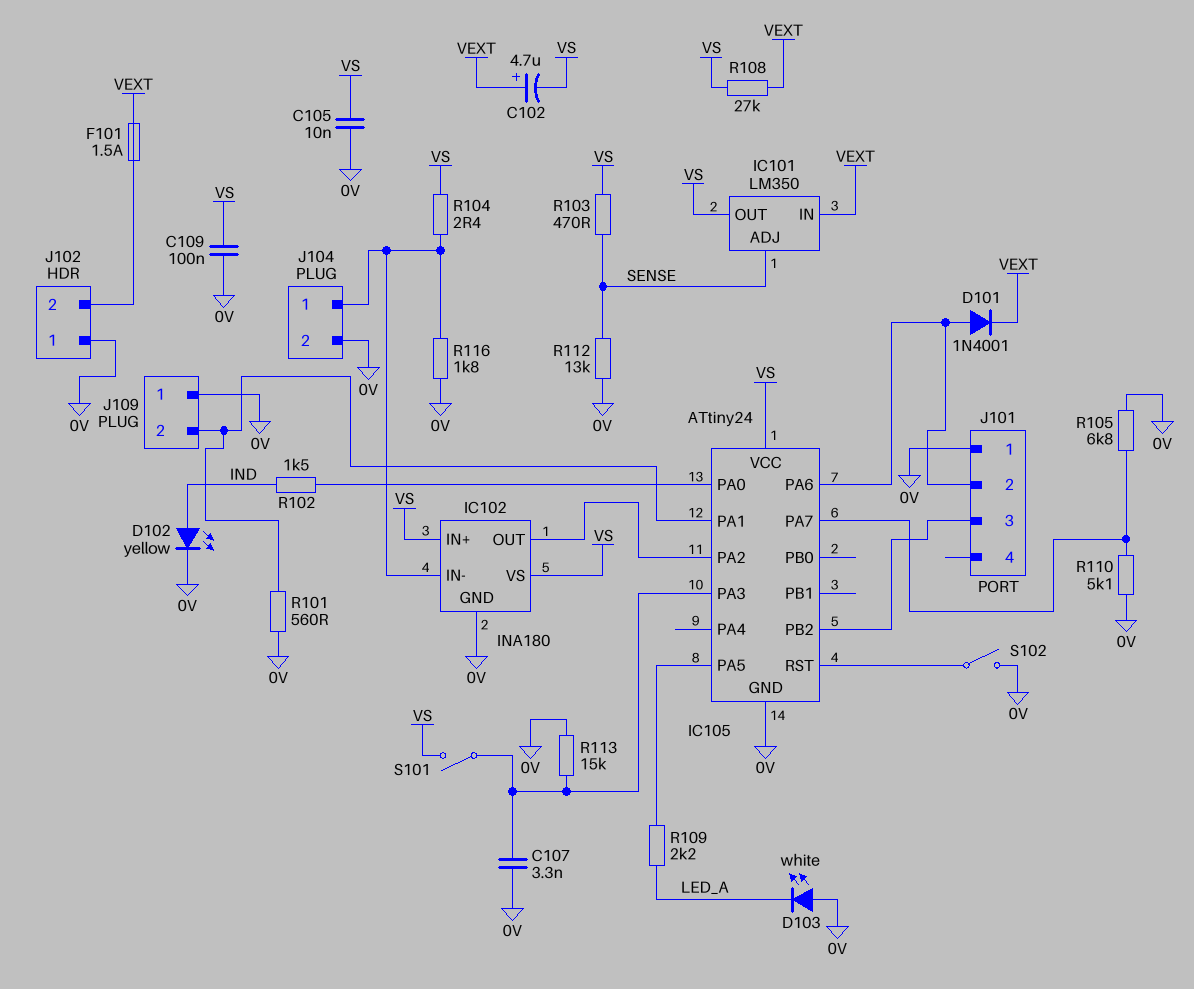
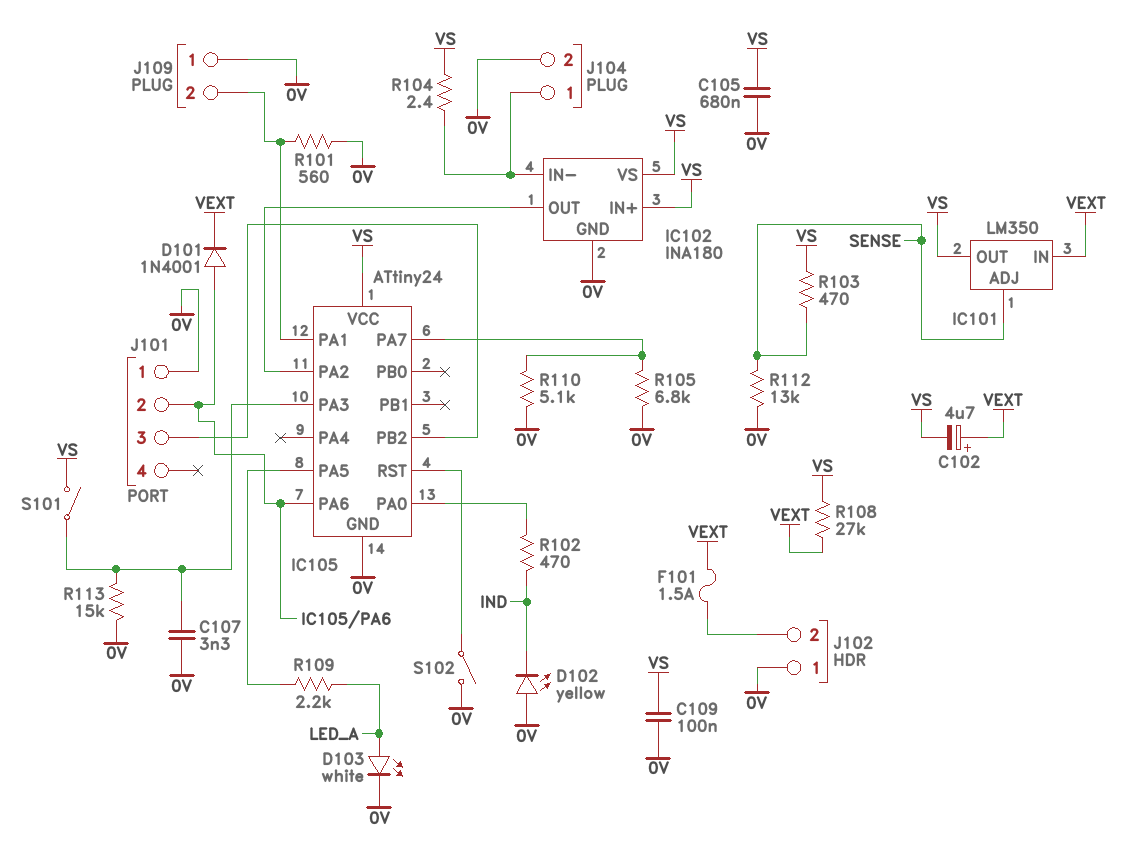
C105: 10nF (0V, VS) -> 680nF (0V, VS)
D102: LED yellow (A IND, K 0V) -> LED yellow (A 0V, K IND)
D103: LED white (A 0V, K LED_A) -> LED white (A LED_A, K 0V)
R102: 1.5k (IC105/PA0, IND) -> 470 (IC105/PA0, IND)
R116: 1.8k (0V, IC102/IN-) -> none

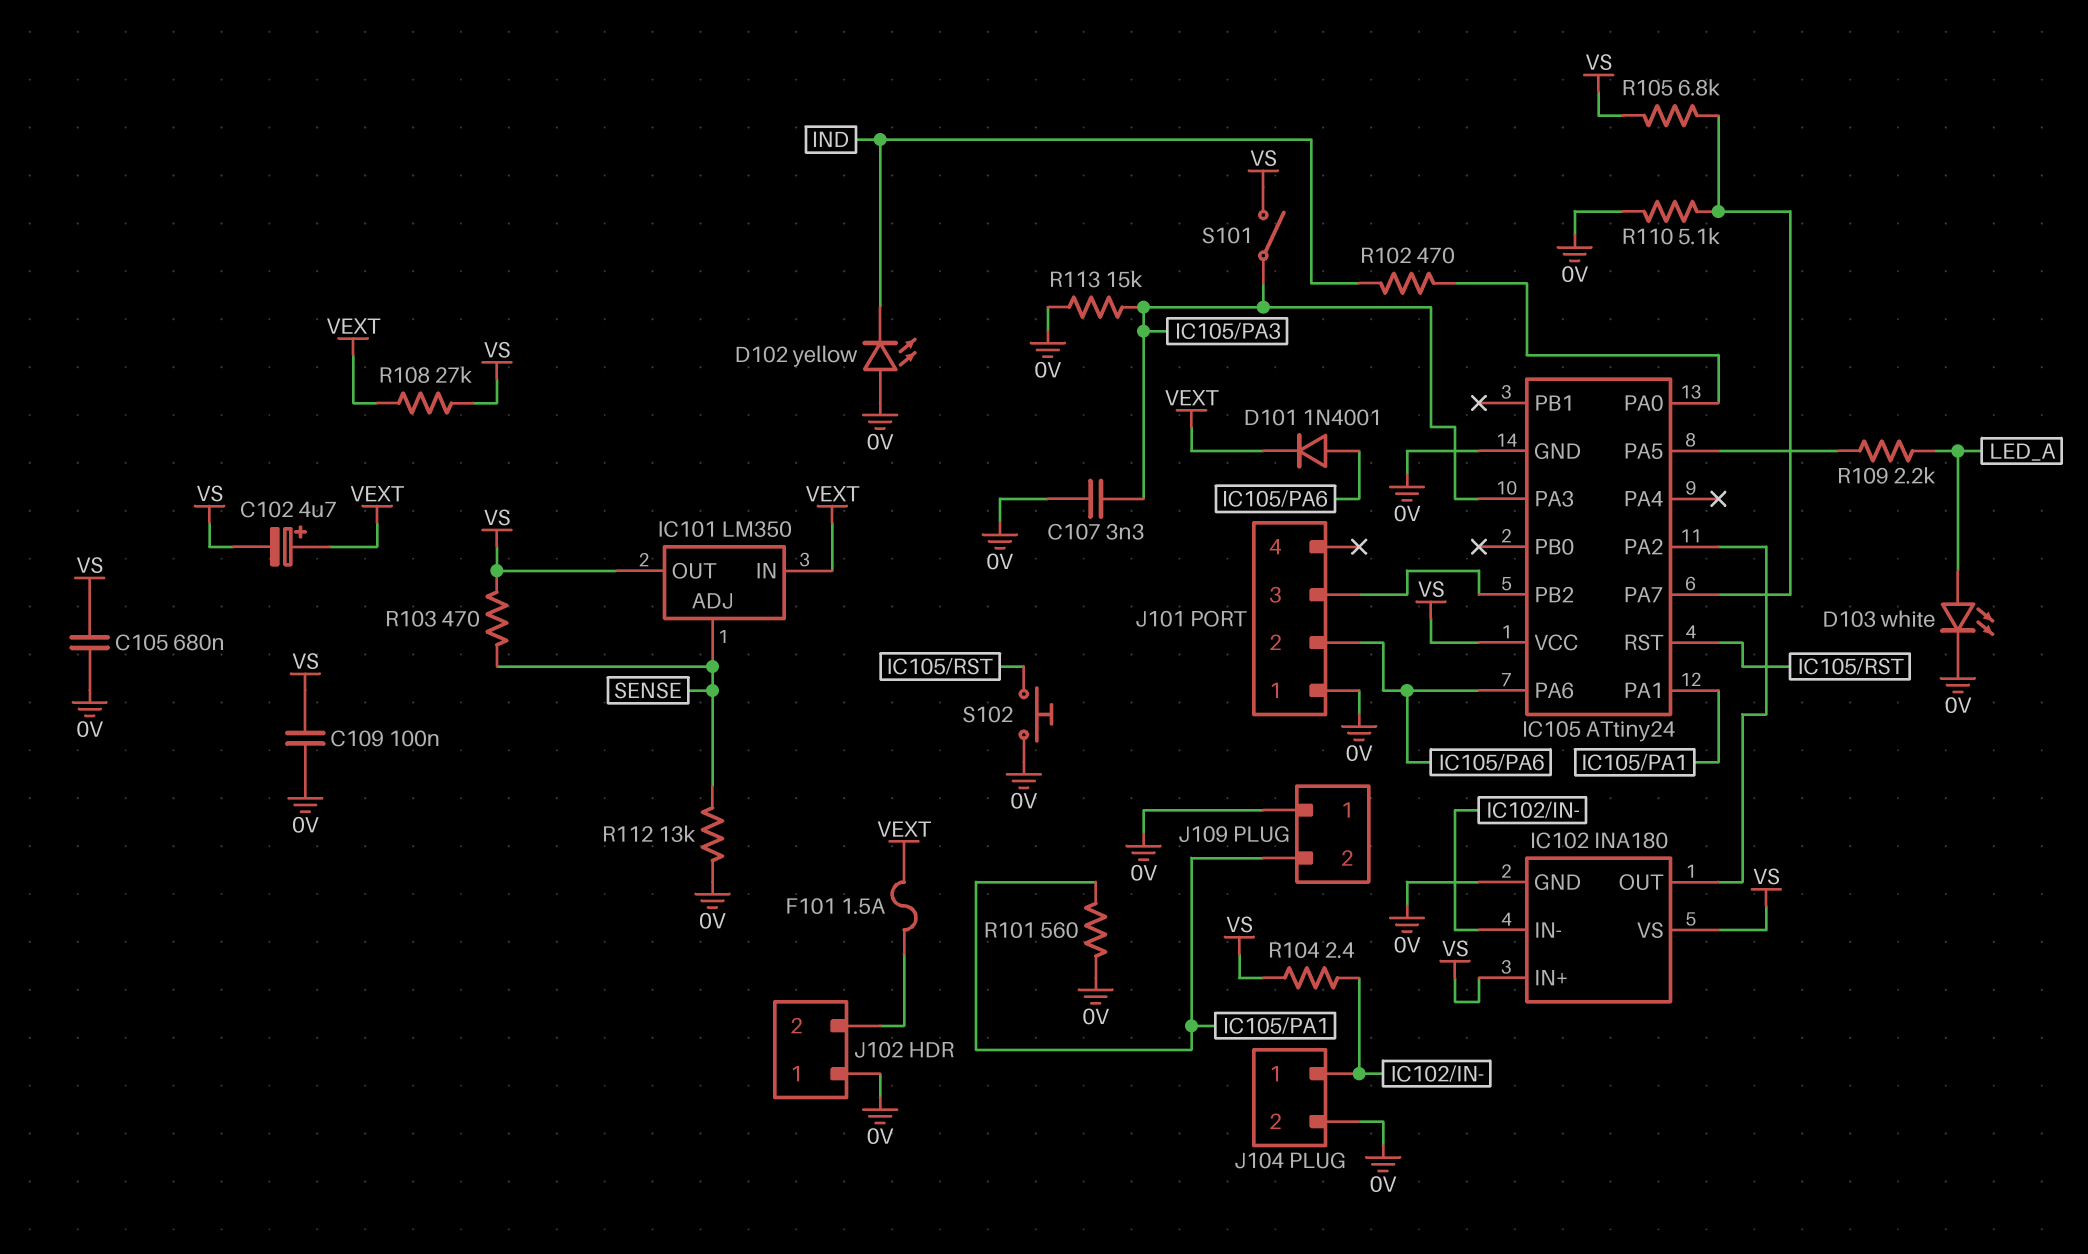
R105: 6.8k (0V, IC105/PA7) -> 6.8k (IC105/PA7, VS)
S102: switch (0V, IC105/RST) -> button (0V, IC105/RST)

